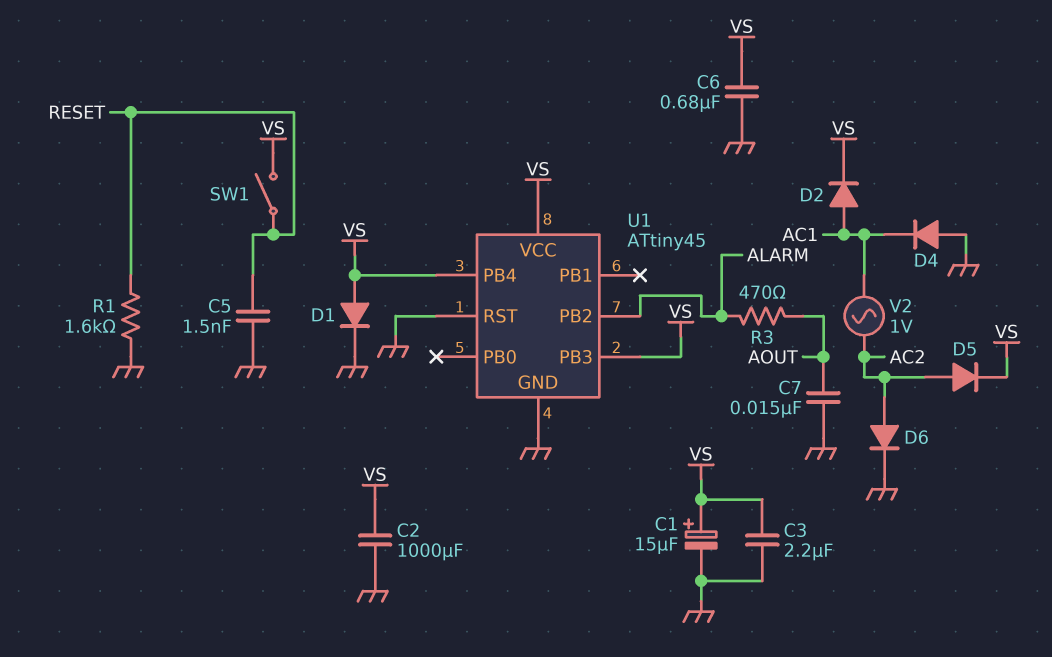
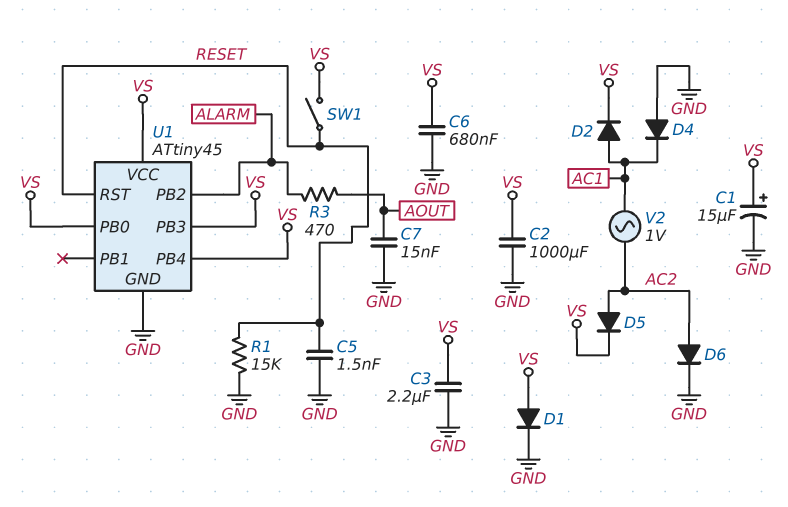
R1: 1.6k (GND, RESET) -> 15k (GND, RESET)
U1 pin PB0: none -> VS
U1 pin RST: GND -> RESET

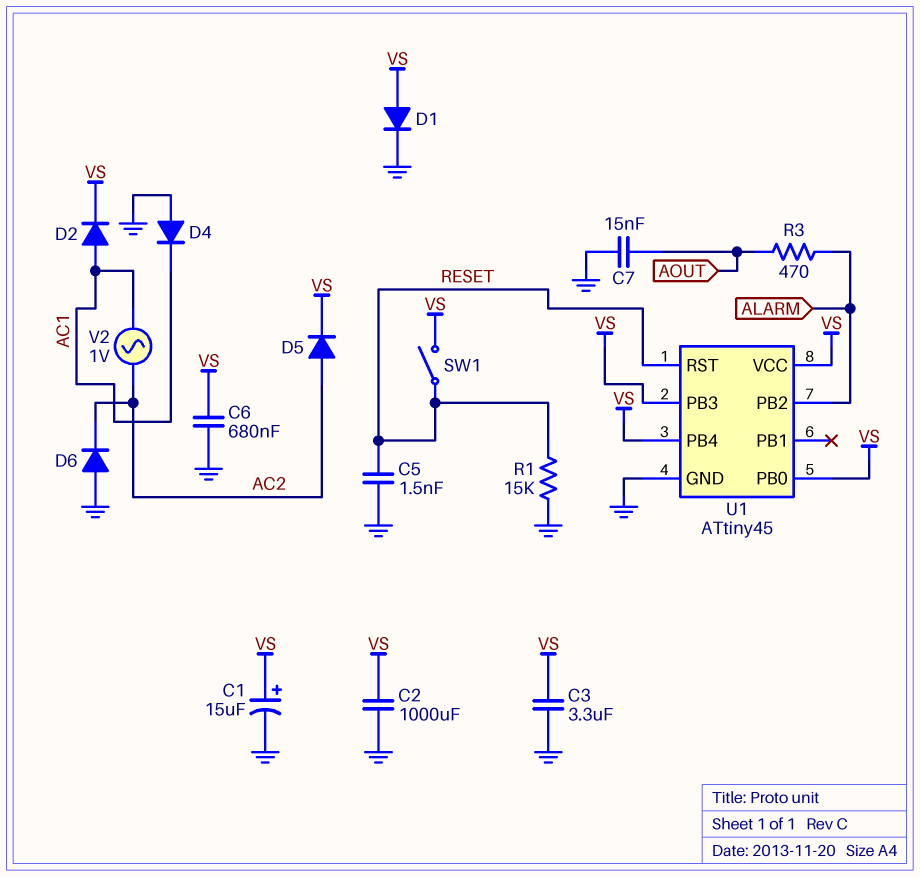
C3: 2.2uF (GND, VS) -> 3.3uF (GND, VS)
D6: diode (A AC2, K GND) -> diode (A GND, K AC2)

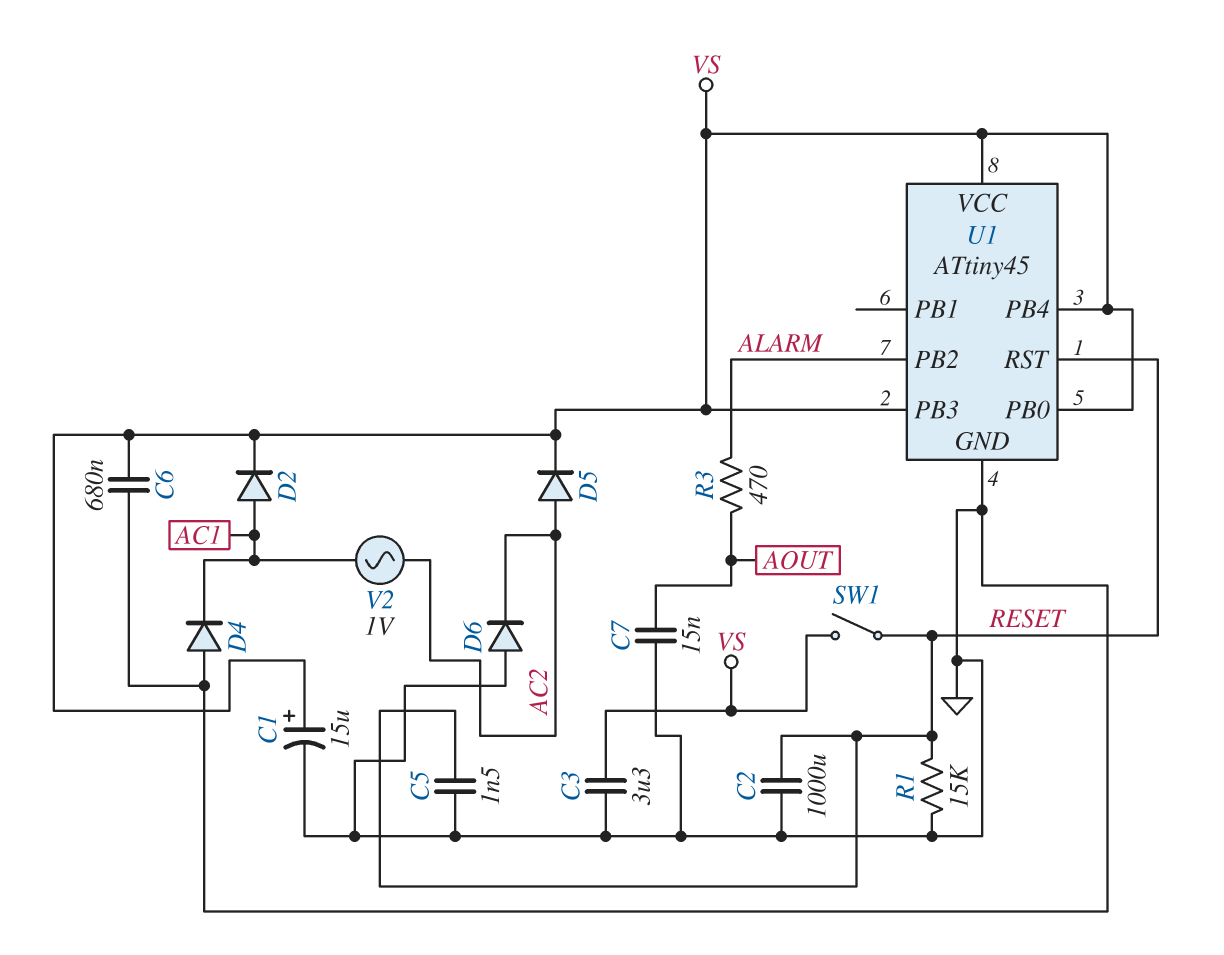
C2: 1000uF (GND, VS) -> 1000uF (GND, RESET)
D1: diode (A VS, K GND) -> none

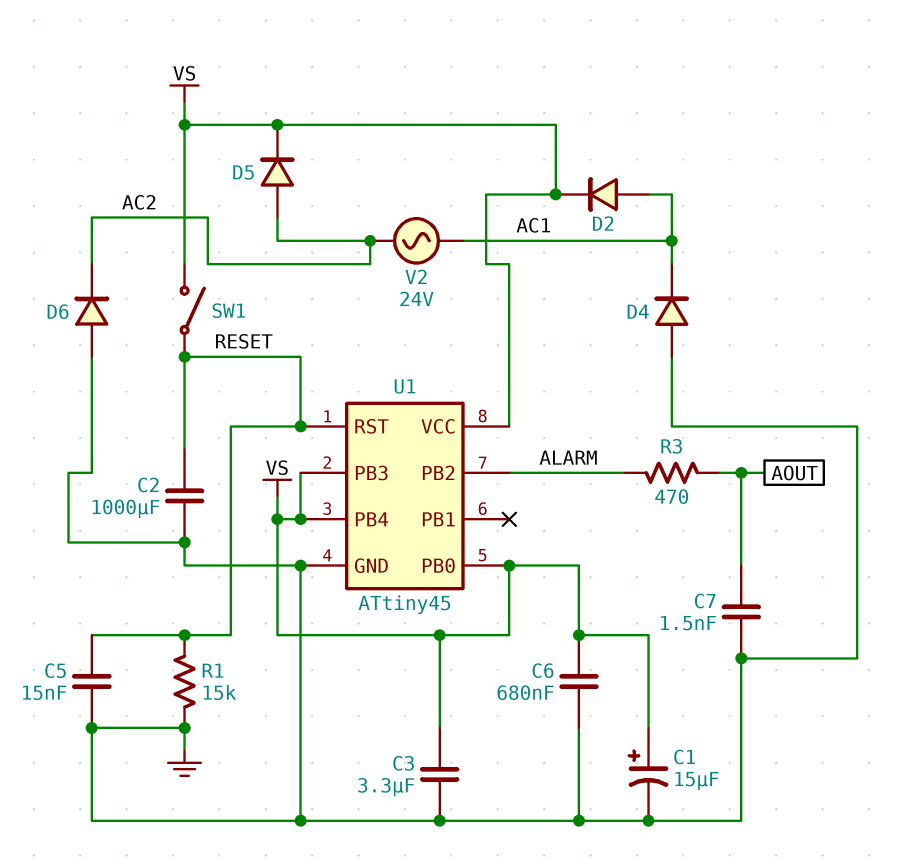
C5: 1.5nF (GND, RESET) -> 15nF (GND, RESET)
C7: 15nF (AOUT, GND) -> 1.5nF (AOUT, GND)
V2: AC 1V (AC1, AC2) -> AC 24V (AC1, AC2)

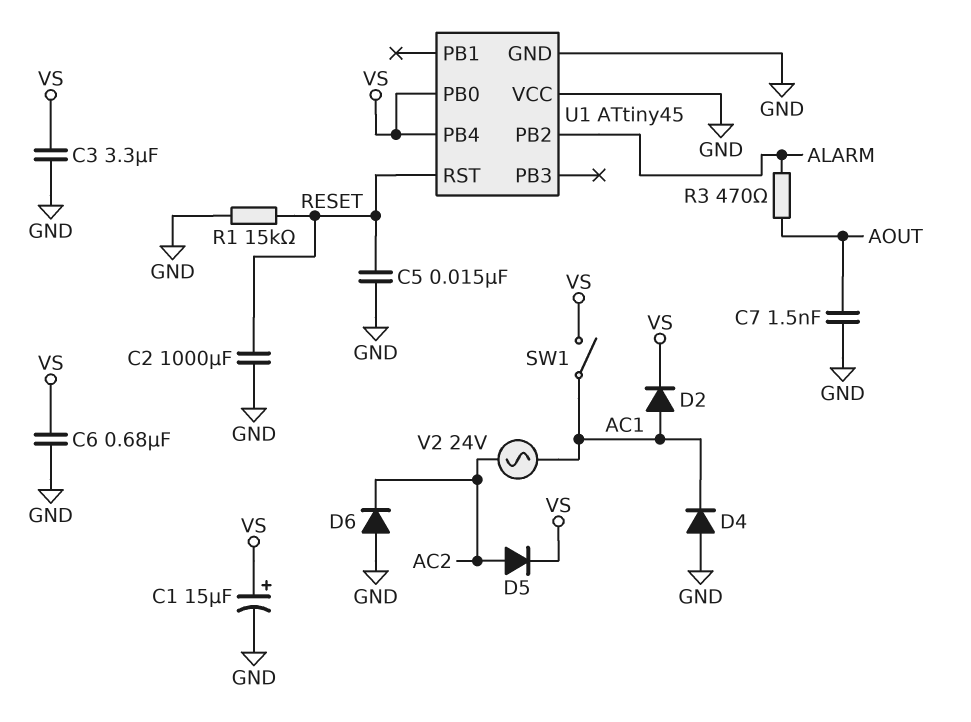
SW1: switch (RESET, VS) -> switch (AC1, VS)
U1 pin PB3: VS -> none
U1 pin VCC: VS -> GND

